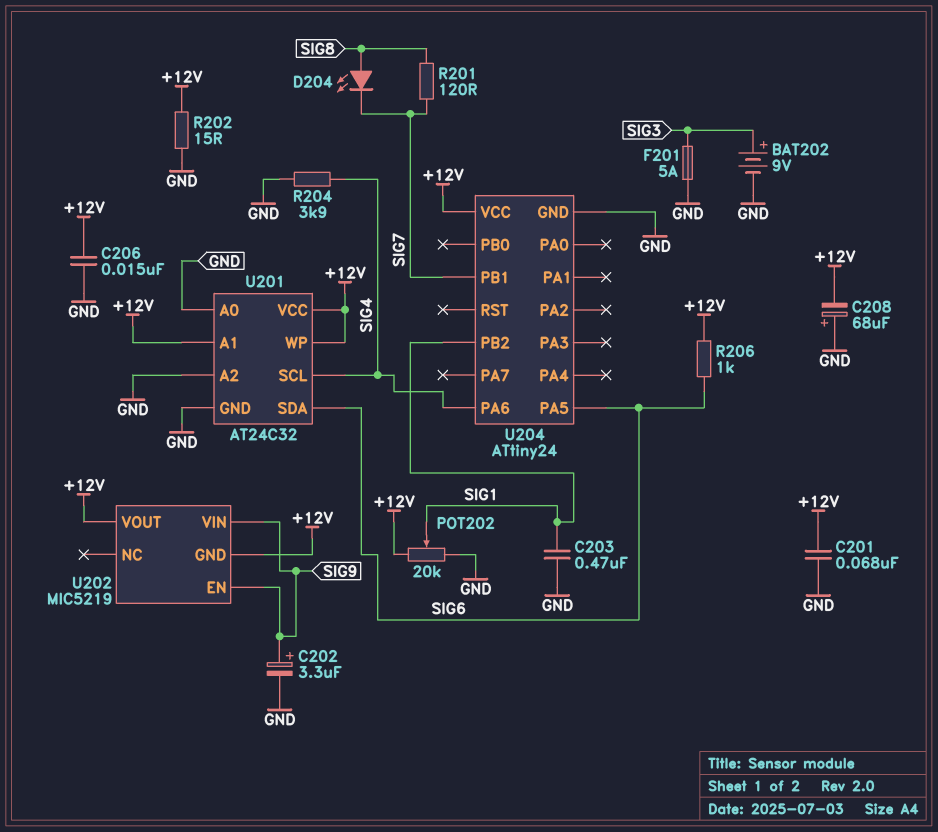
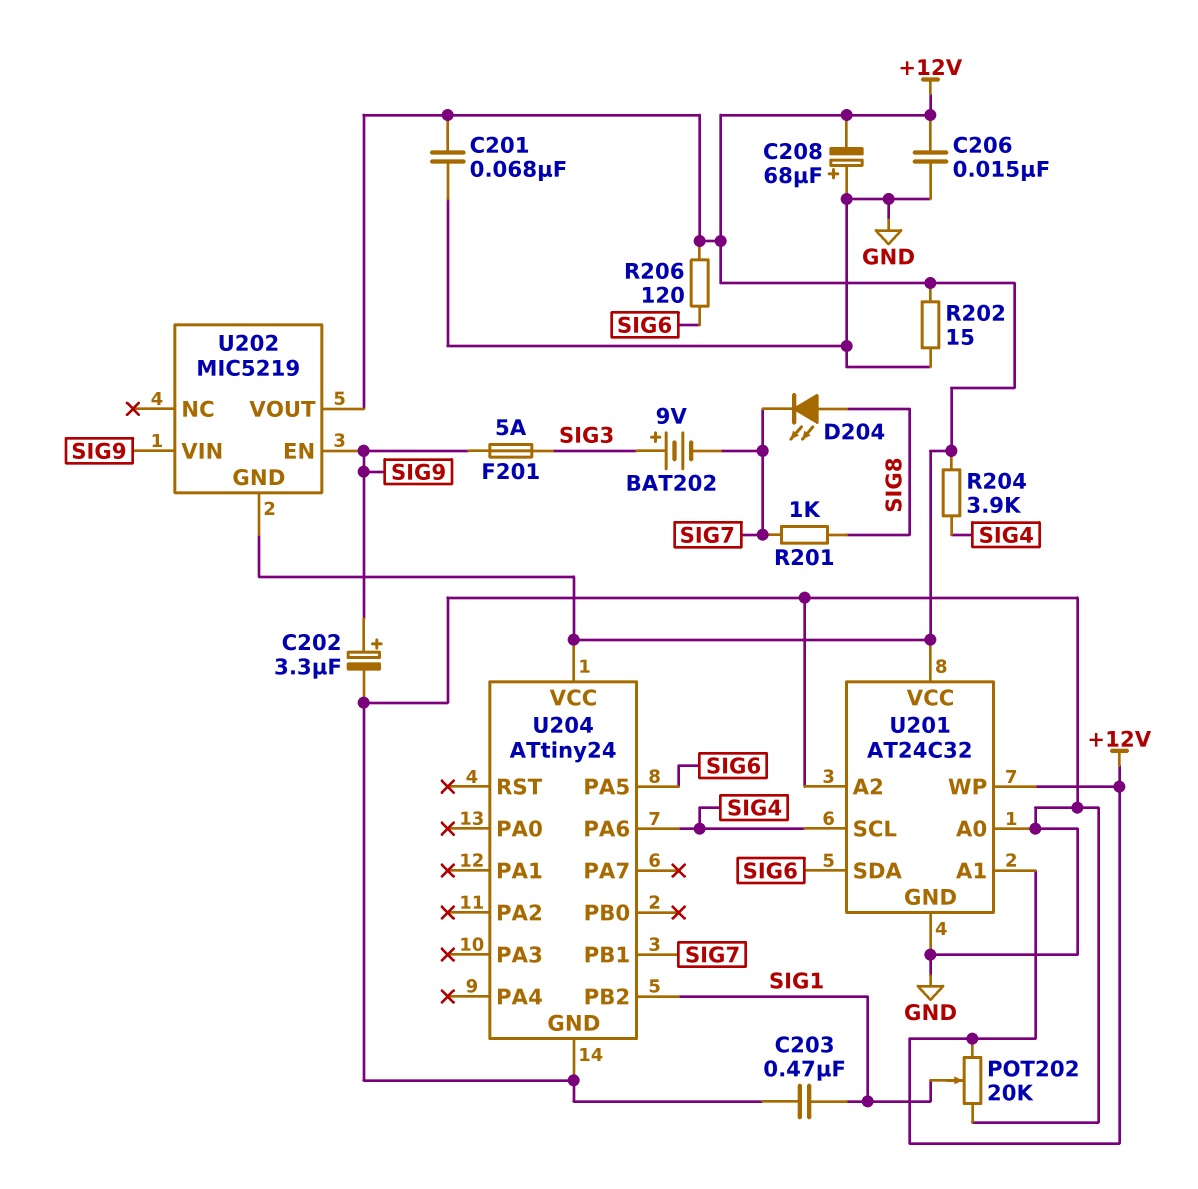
BAT202: 9V (plus SIG3, minus GND) -> 9V (plus SIG3, minus SIG7)
F201: 5A (GND, SIG3) -> 5A (SIG3, SIG9)
R201: 120 (SIG7, SIG8) -> 1k (SIG7, SIG8)
R204: 3.9k (GND, SIG4) -> 3.9k (+12V, SIG4)
R206: 1k (+12V, SIG6) -> 120 (+12V, SIG6)

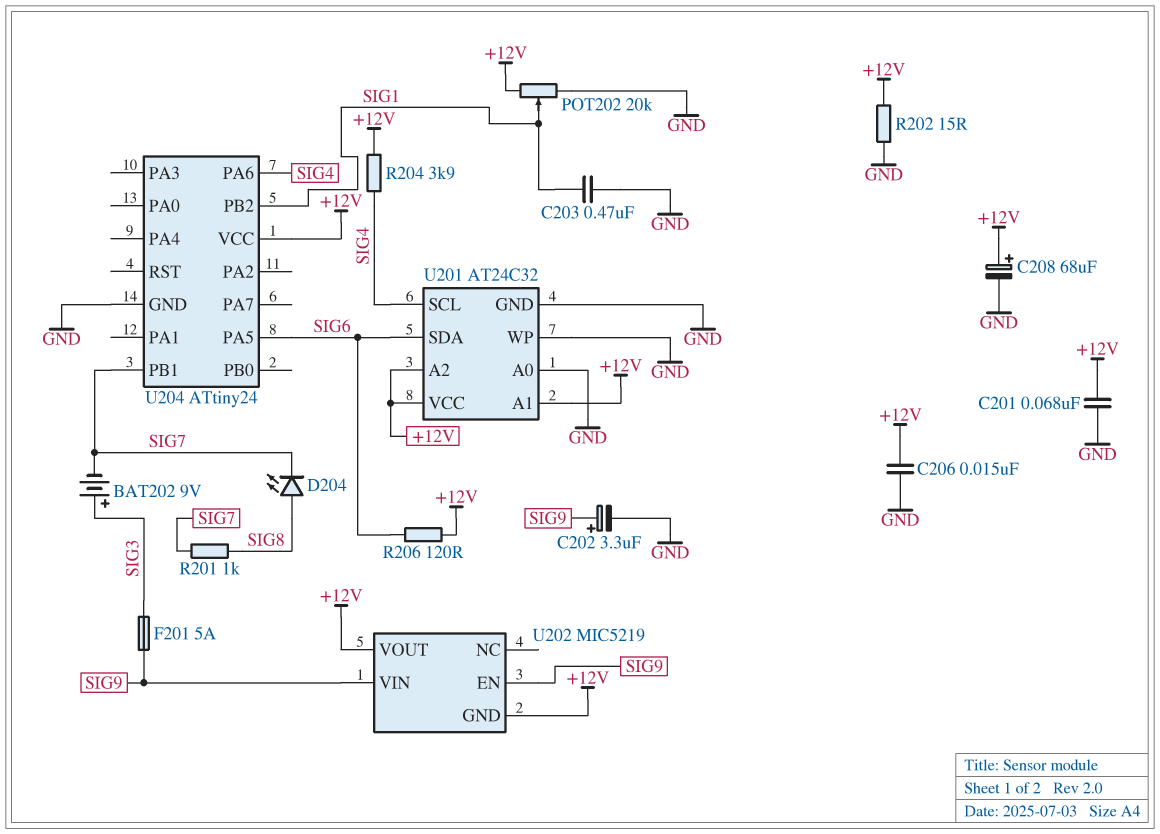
C208: 68uF (plus GND, minus +12V) -> 68uF (plus +12V, minus GND)
U201 pin A2: GND -> +12V
U201 pin WP: +12V -> GND

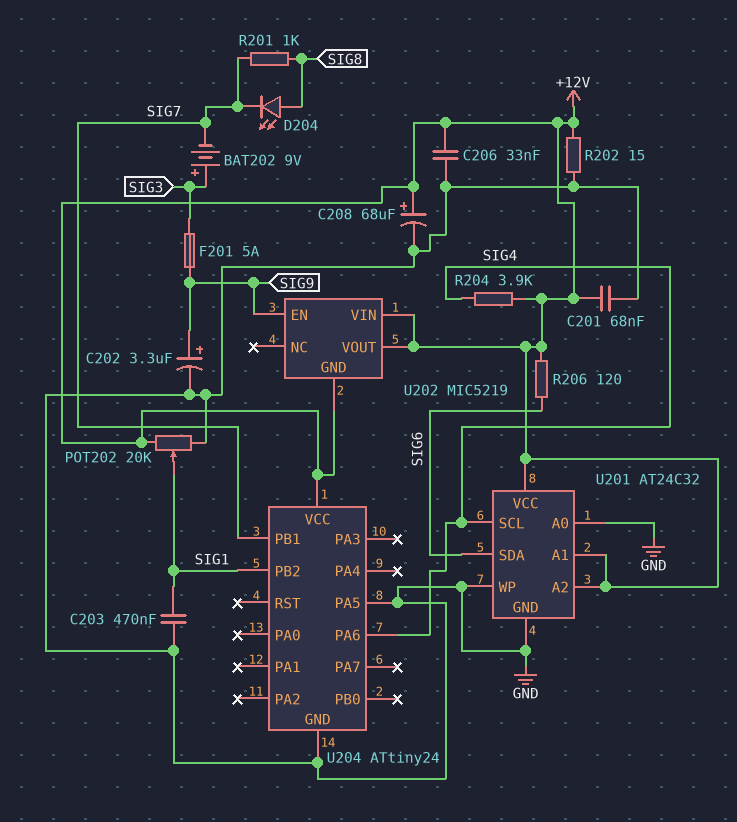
C206: 15nF (+12V, GND) -> 33nF (+12V, GND)
U202 pin VIN: SIG9 -> +12V
U204 pin PA5: SIG6 -> GND

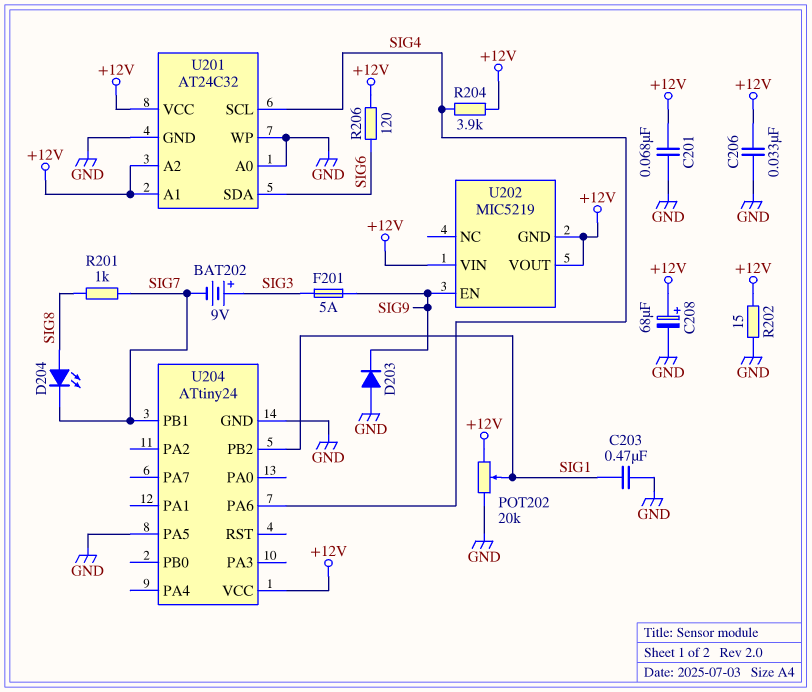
C202: 3.3uF (plus SIG9, minus GND) -> none
D203: none -> diode (A GND, K SIG9)

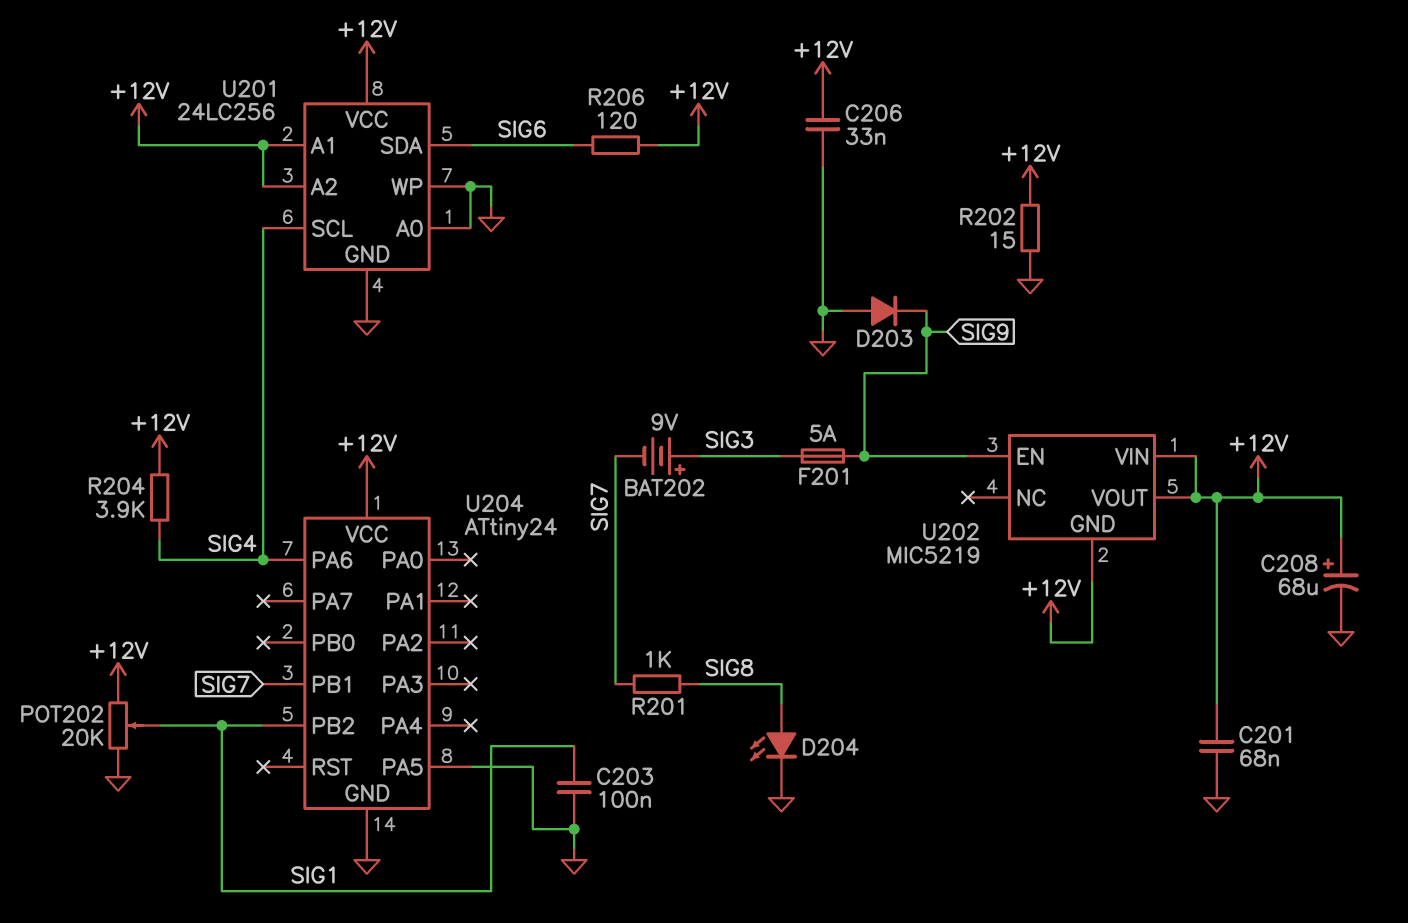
C203: 470nF (GND, SIG1) -> 100nF (GND, SIG1)
D204: LED (A SIG8, K SIG7) -> LED (A SIG8, K GND)
U201: AT24C32 -> 24LC256

